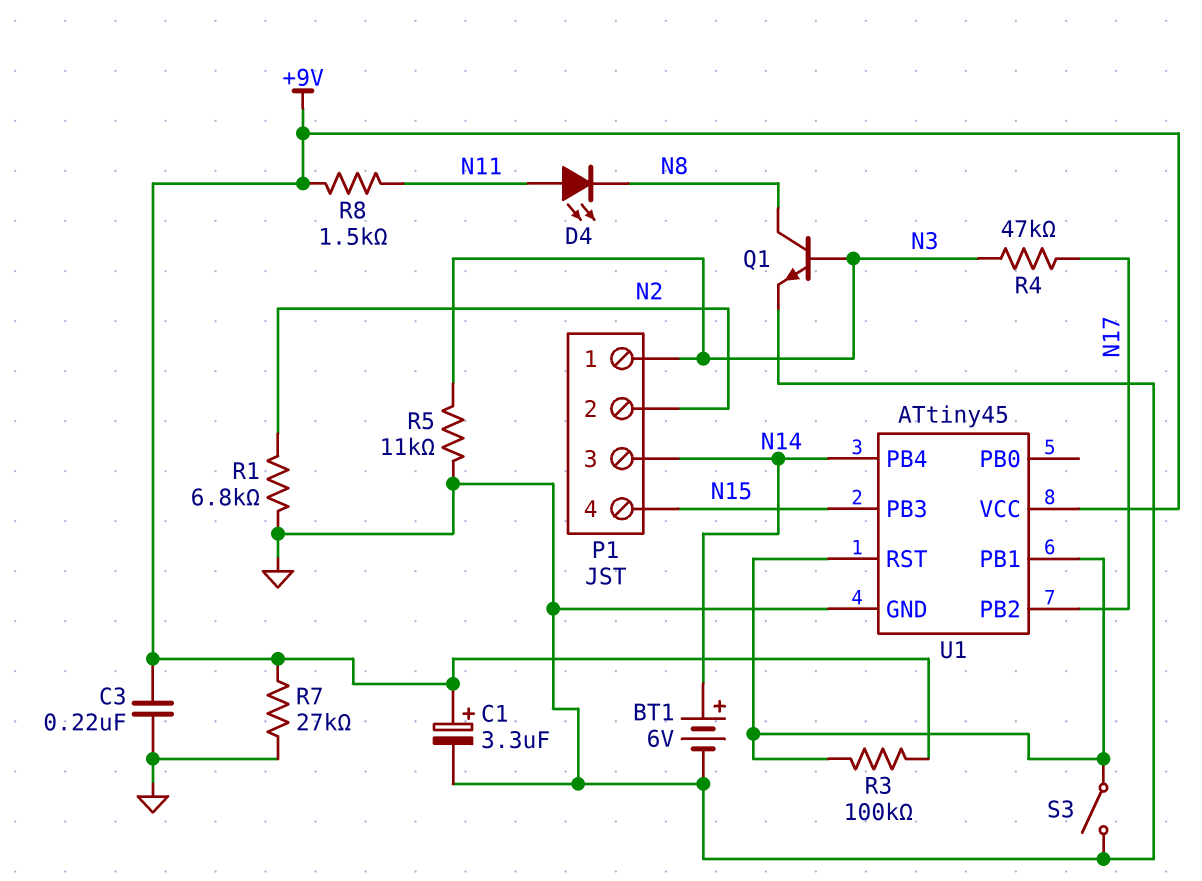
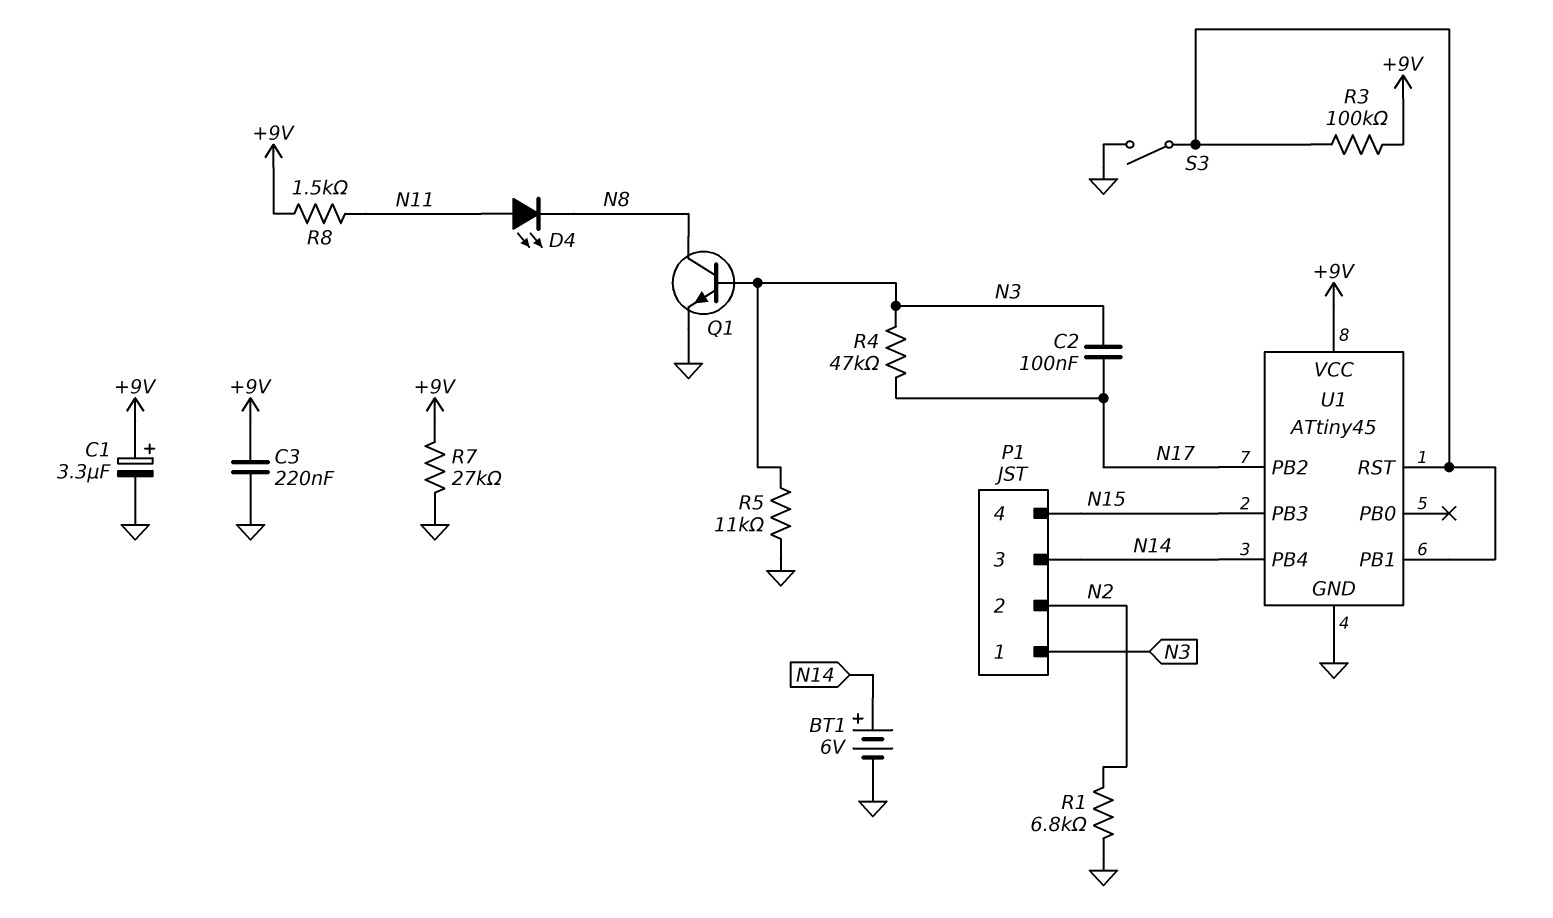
C2: none -> 100nF (N3, N17)

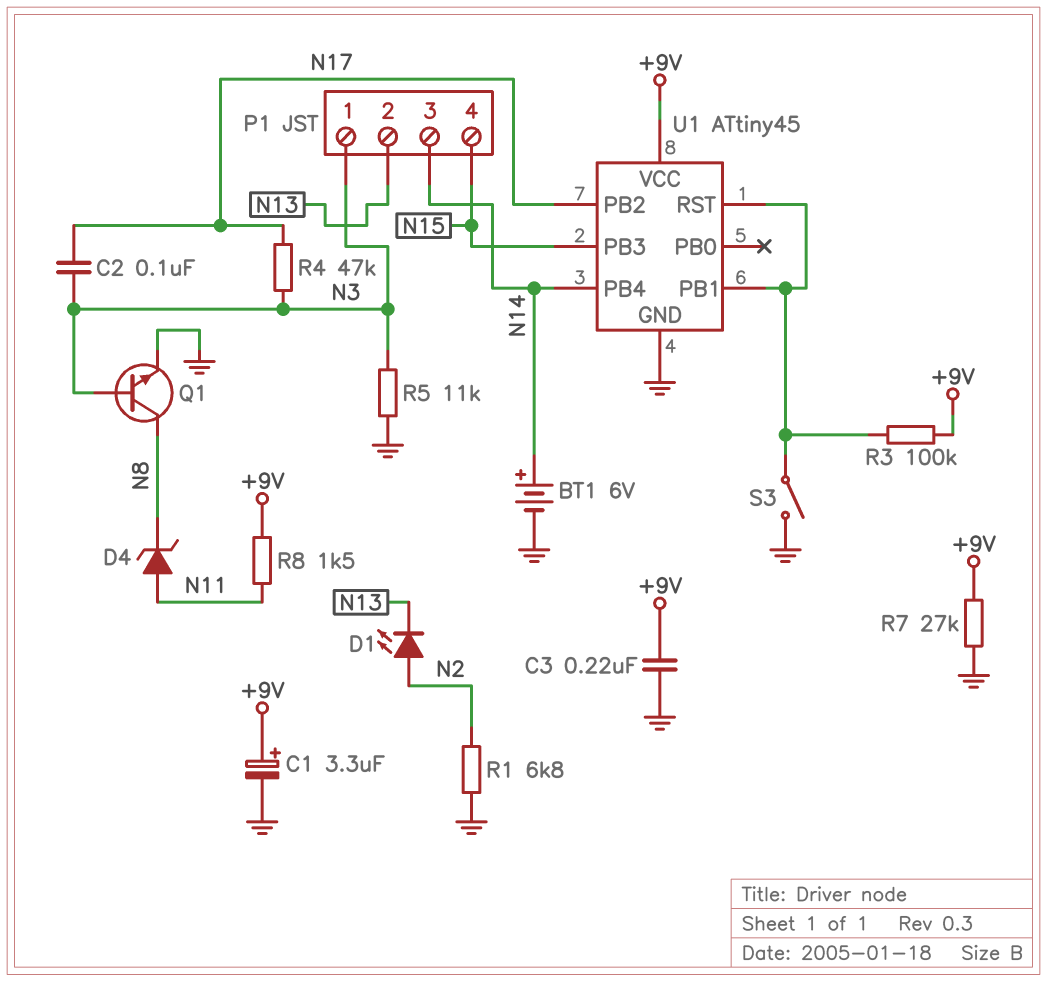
D1: none -> LED (A N2, K N13)
D4: LED (A N11, K N8) -> zener (A N11, K N8)
P1 pin 2: N2 -> N13

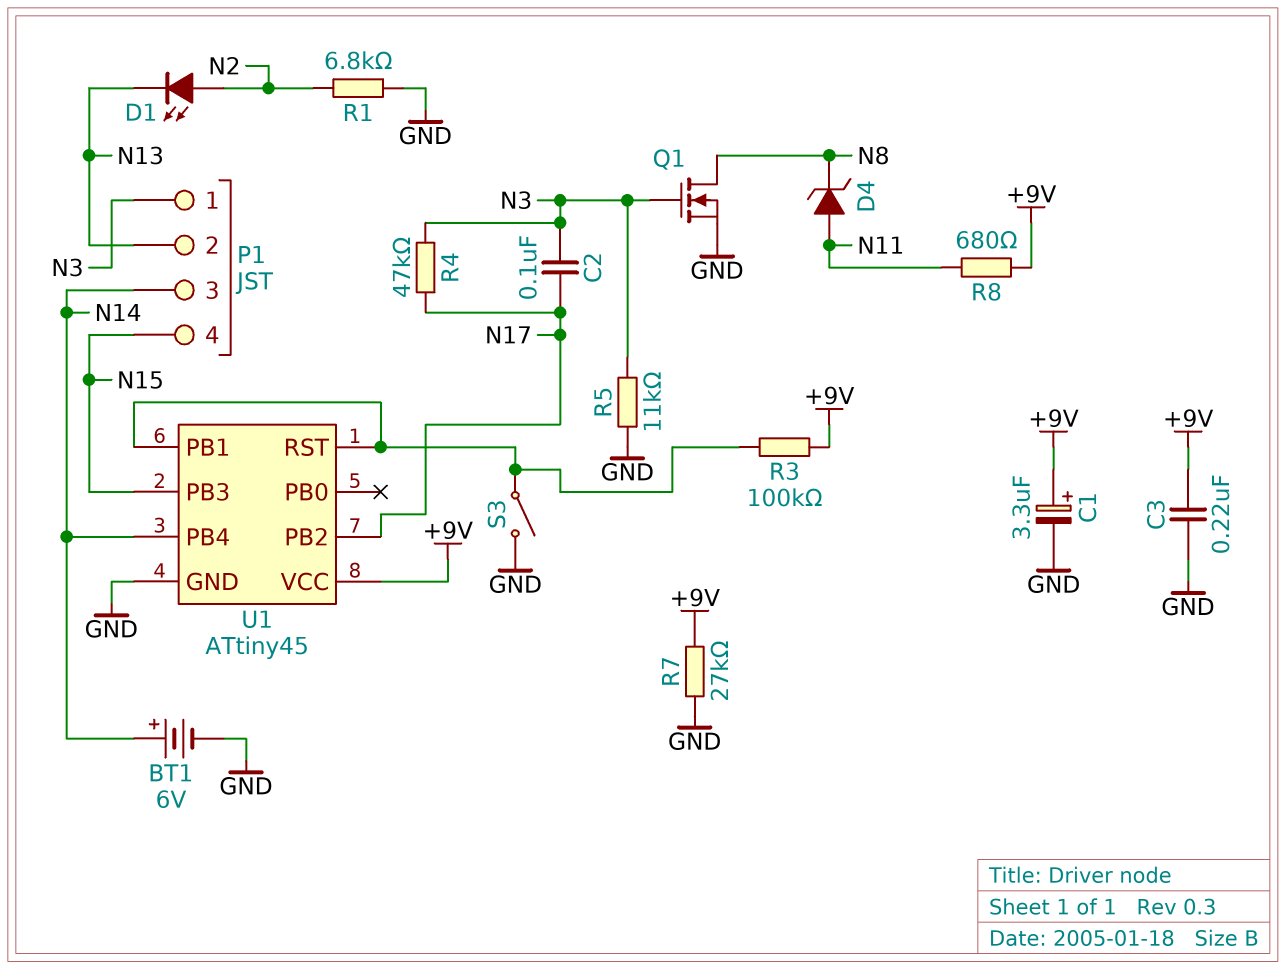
Q1: NPN (B N3, C N8, E GND) -> NMOS (G N3, D N8, S GND)
R8: 1.5k (+9V, N11) -> 680 (+9V, N11)

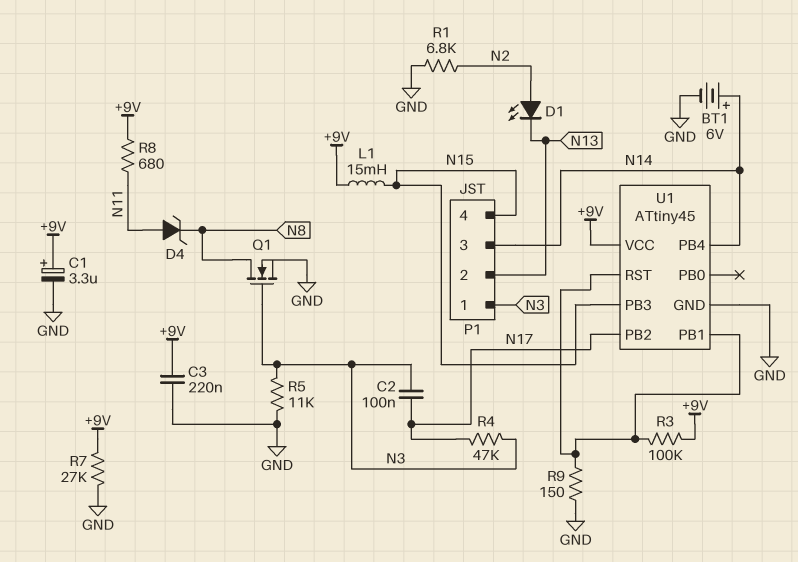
L1: none -> 15mH (+9V, N15)
R9: none -> 150 (GND, U1/PB1)
S3: switch (GND, U1/PB1) -> none

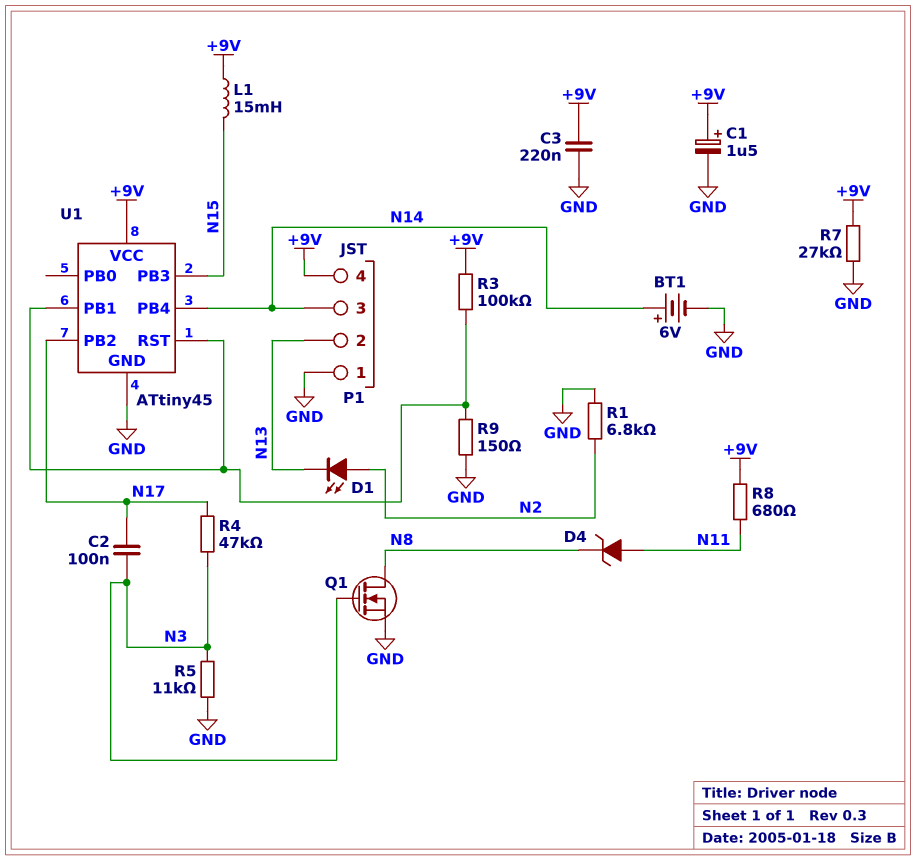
C1: 3.3uF (plus +9V, minus GND) -> 1.5uF (plus +9V, minus GND)
P1 pin 1: N3 -> GND
P1 pin 4: N15 -> +9V

